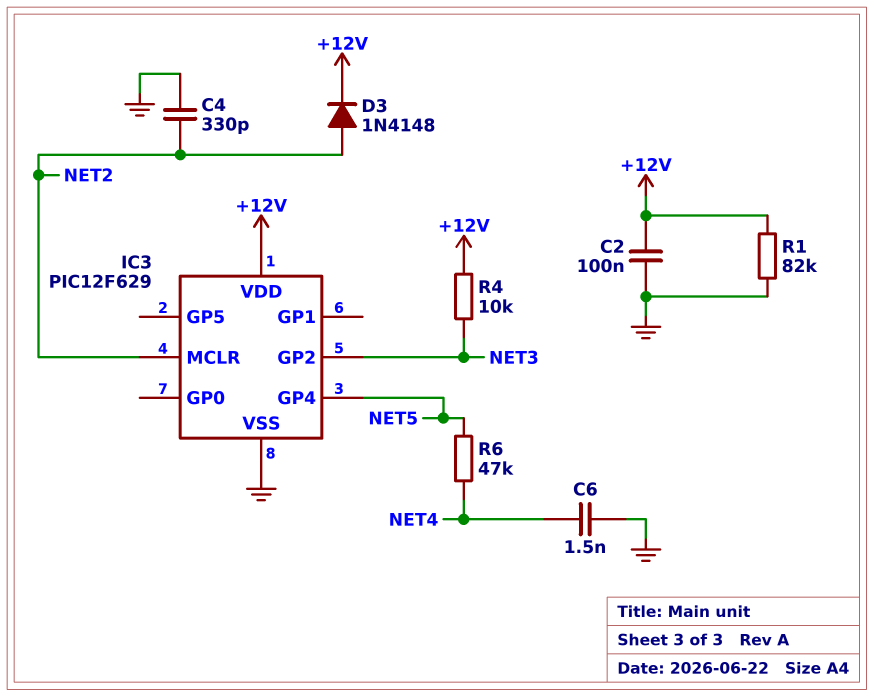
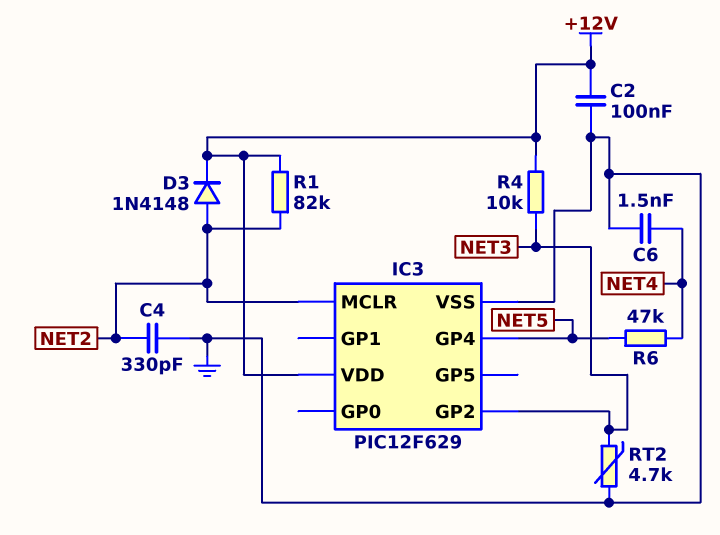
R1: 82k (+12V, GND) -> 82k (+12V, NET2)
RT2: none -> 4.7k (GND, NET3)

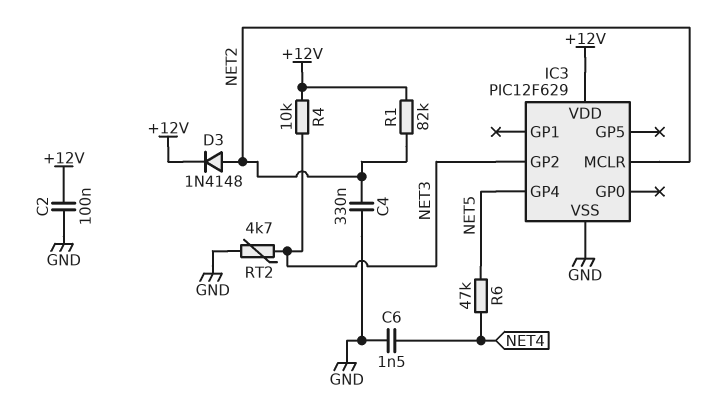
C4: 330pF (GND, NET2) -> 330nF (GND, NET2)

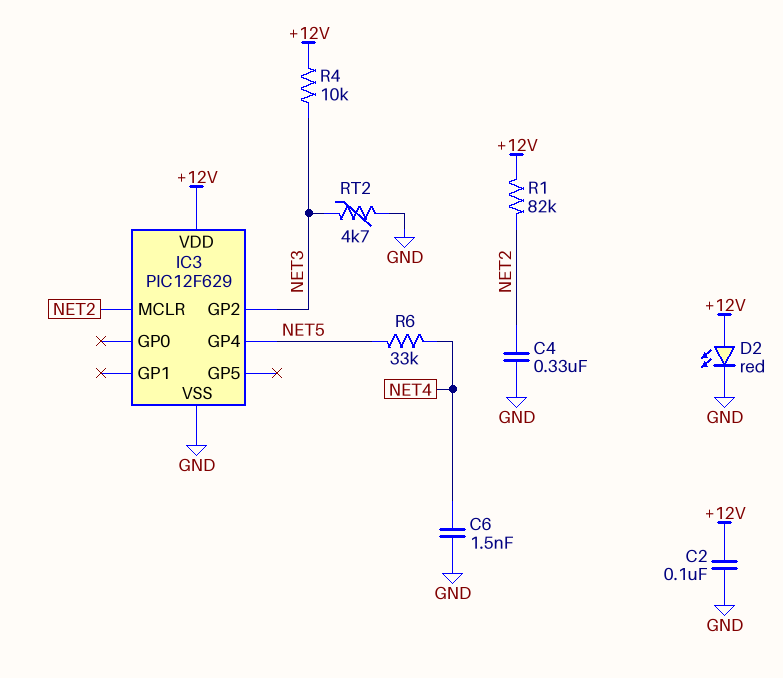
D2: none -> LED red (A +12V, K GND)
D3: diode 1N4148 (A NET2, K +12V) -> none
R6: 47k (NET4, NET5) -> 33k (NET4, NET5)

